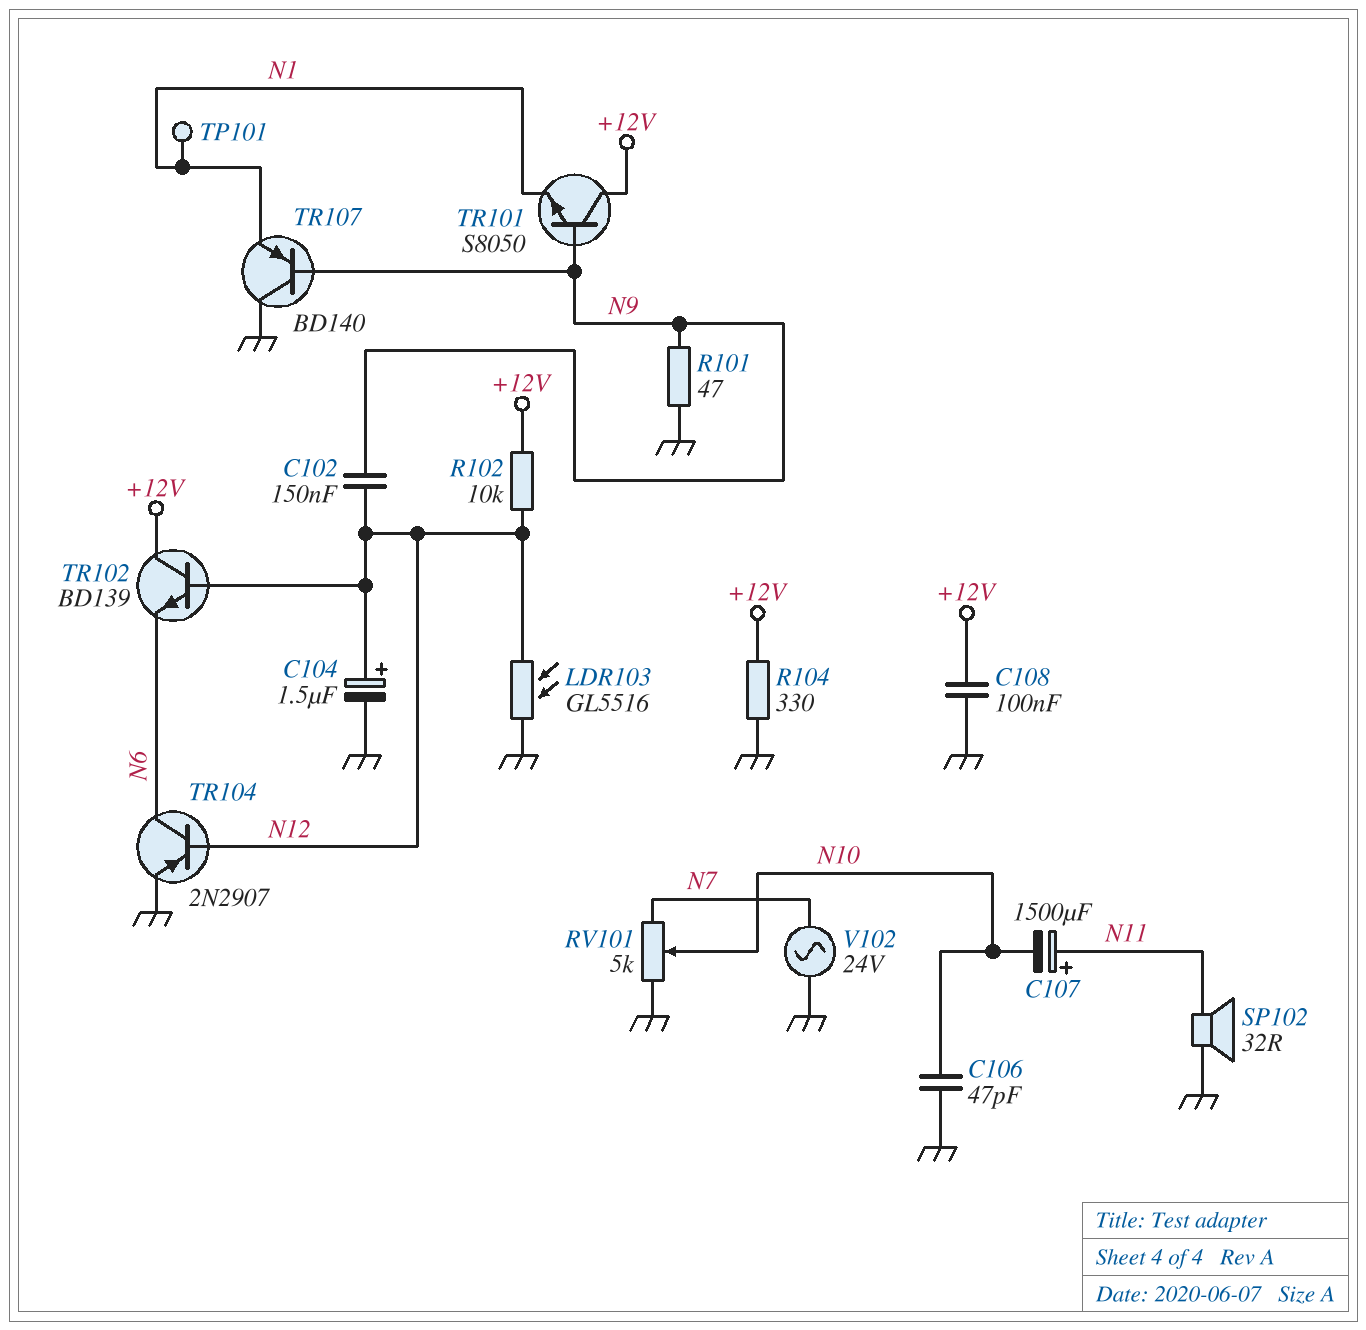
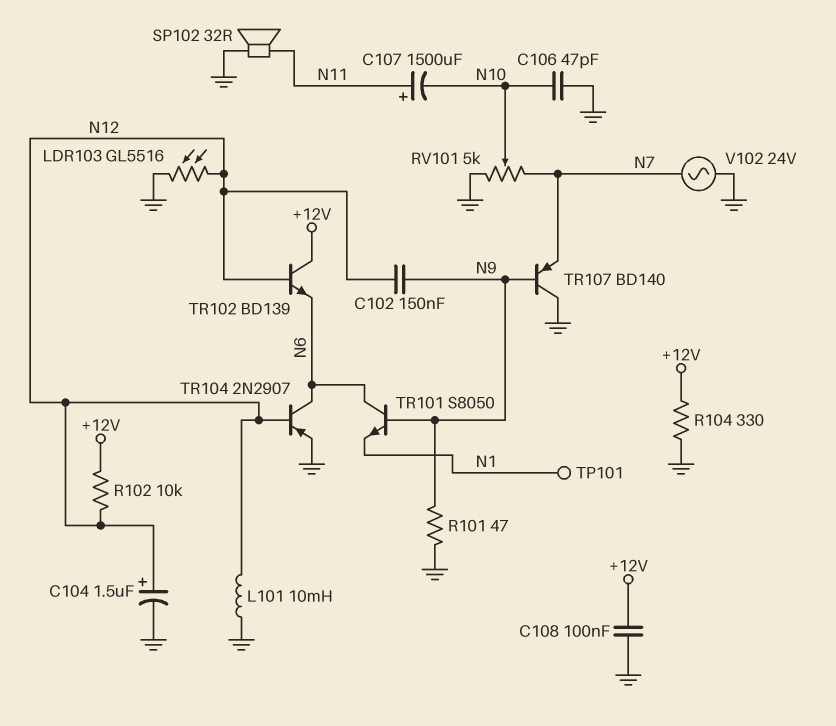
L101: none -> 10mH (GND, N12)
TR101: NPN S8050 (B N9, C +12V, E N1) -> NPN S8050 (B N9, C N6, E N1)
TR107: PNP BD140 (B N9, C GND, E N1) -> PNP BD140 (B N9, C GND, E N7)

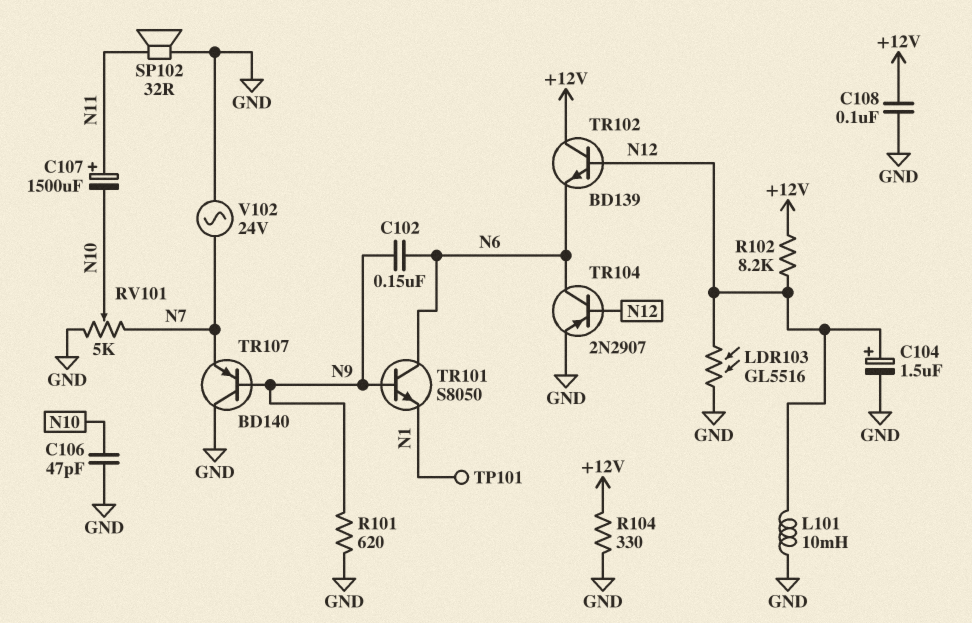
C102: 150nF (N9, N12) -> 150nF (N6, N9)
R101: 47 (GND, N9) -> 620 (GND, N9)
R102: 10k (+12V, N12) -> 8.2k (+12V, N12)

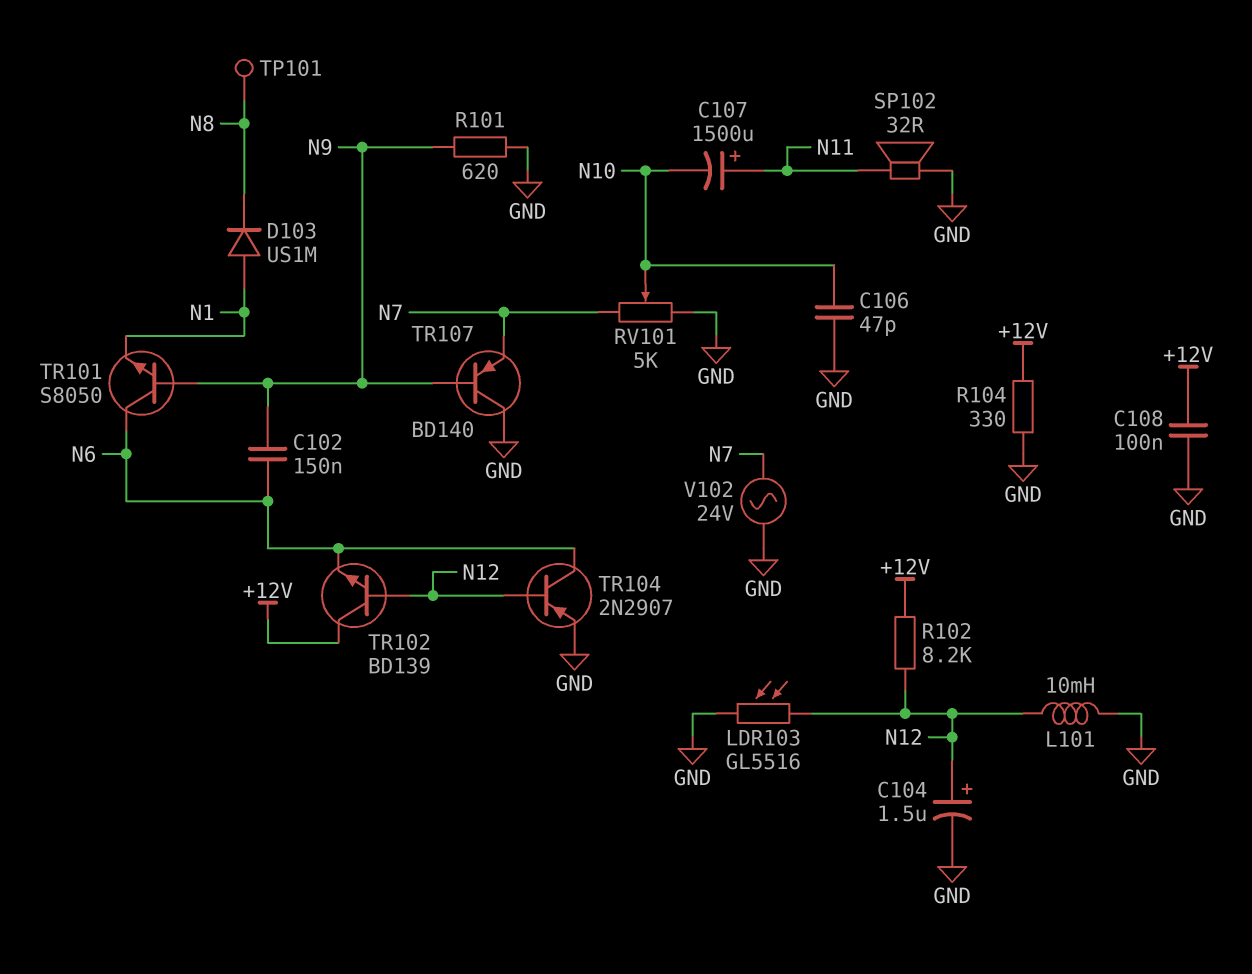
D103: none -> diode US1M (A N1, K N8)
TP101: test point (N1) -> test point (N8)

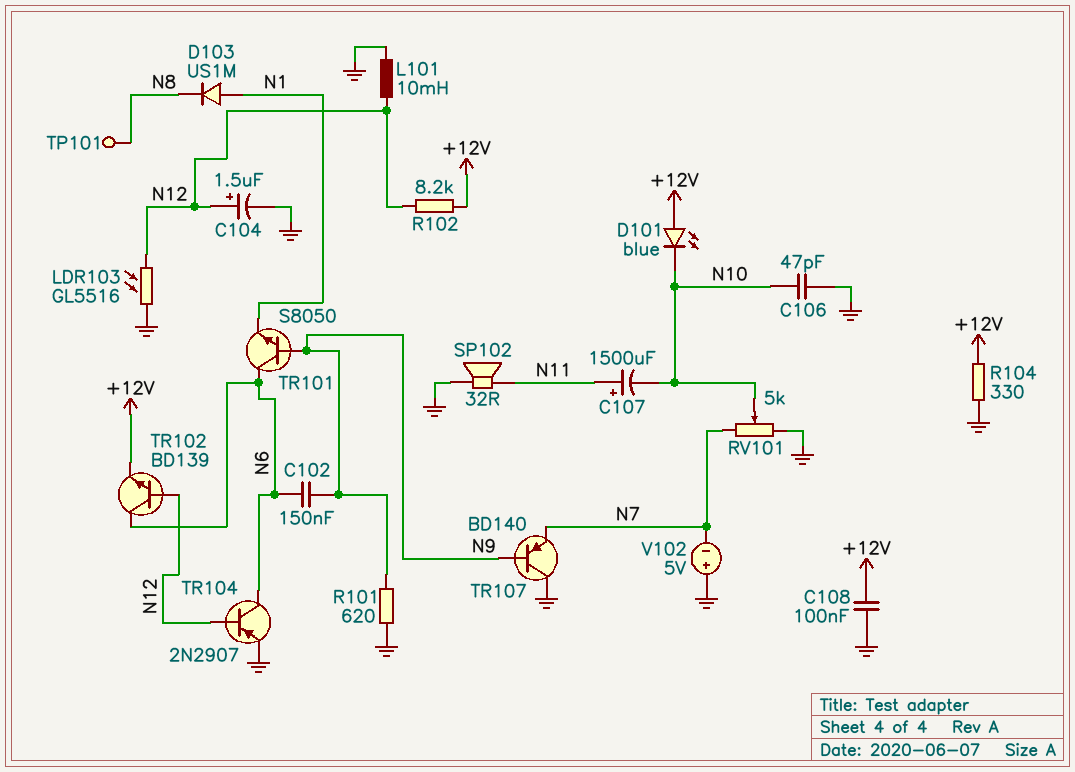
D101: none -> LED blue (A +12V, K N10)
TR102: NPN BD139 (B N12, C +12V, E N6) -> NPN BD139 (B N12, C N6, E +12V)
V102: AC 24V (GND, N7) -> 5V (plus GND, minus N7)

